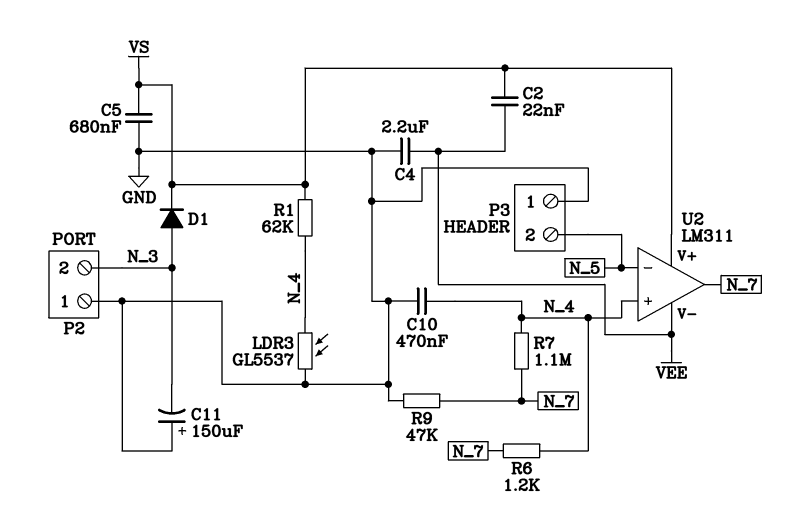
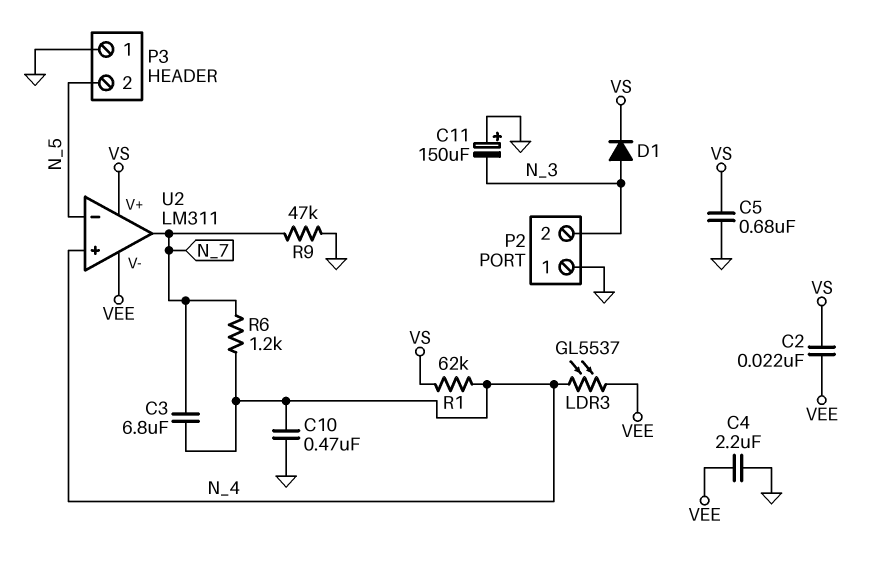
C3: none -> 6.8uF (N_4, N_7)
LDR3: GL5537 (GND, N_4) -> GL5537 (N_4, VEE)
R7: 1.1M (N_4, N_7) -> none

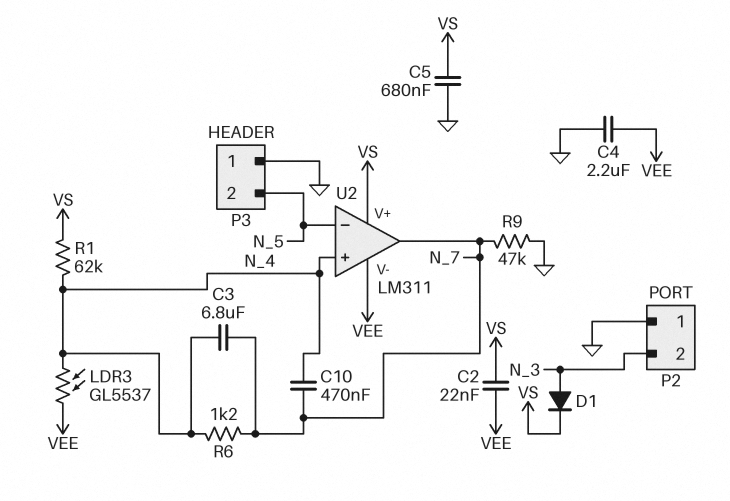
C10: 470nF (GND, N_4) -> 470nF (N_4, N_7)
C11: 150uF (plus GND, minus N_3) -> none

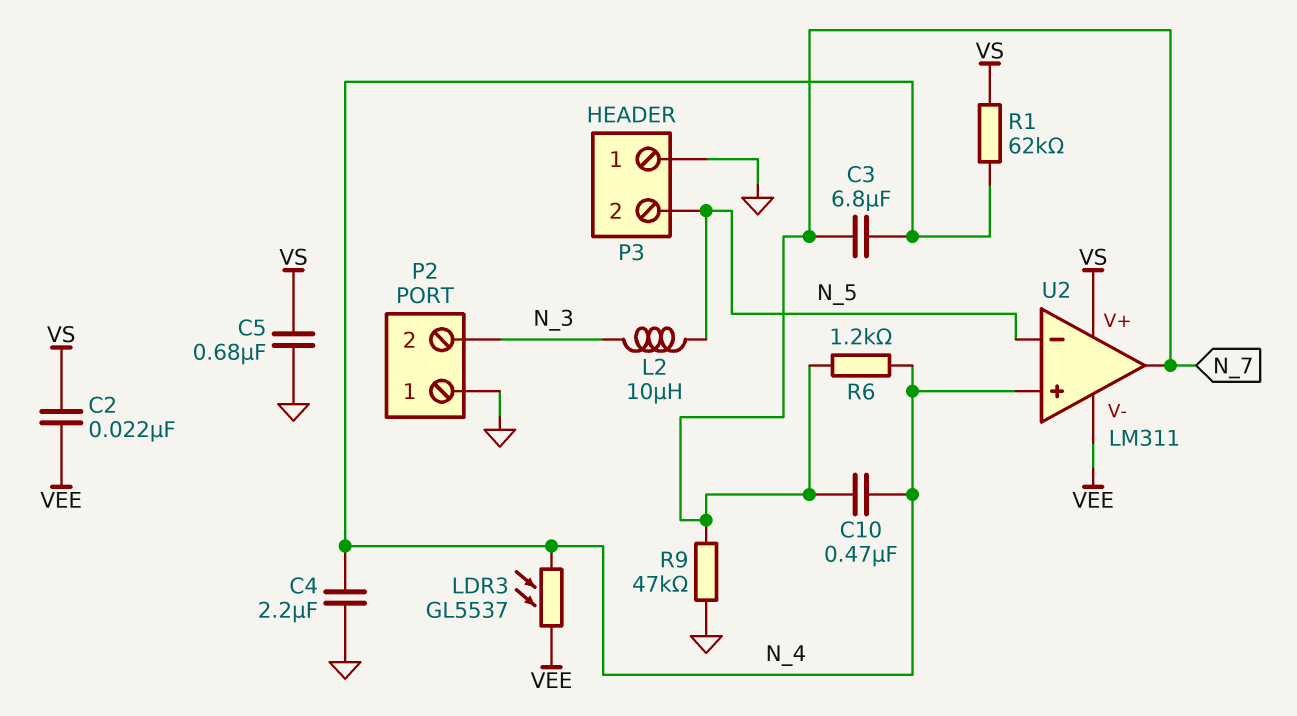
C4: 2.2uF (GND, VEE) -> 2.2uF (GND, N_4)
D1: diode (A N_3, K VS) -> none
L2: none -> 10uH (N_3, N_5)

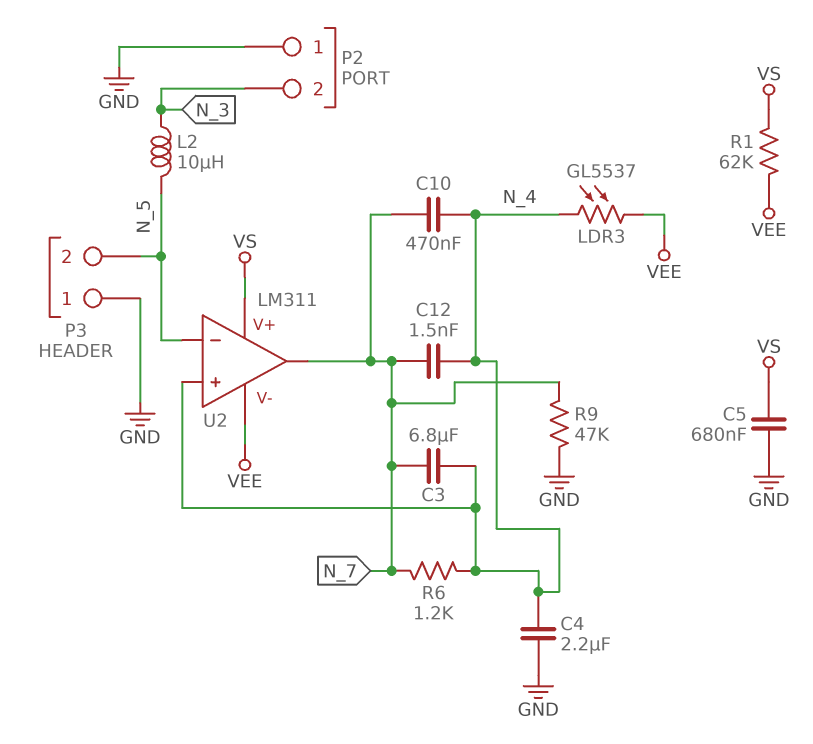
C2: 22nF (VEE, VS) -> none
C12: none -> 1.5nF (N_4, N_7)
R1: 62k (N_4, VS) -> 62k (VEE, VS)

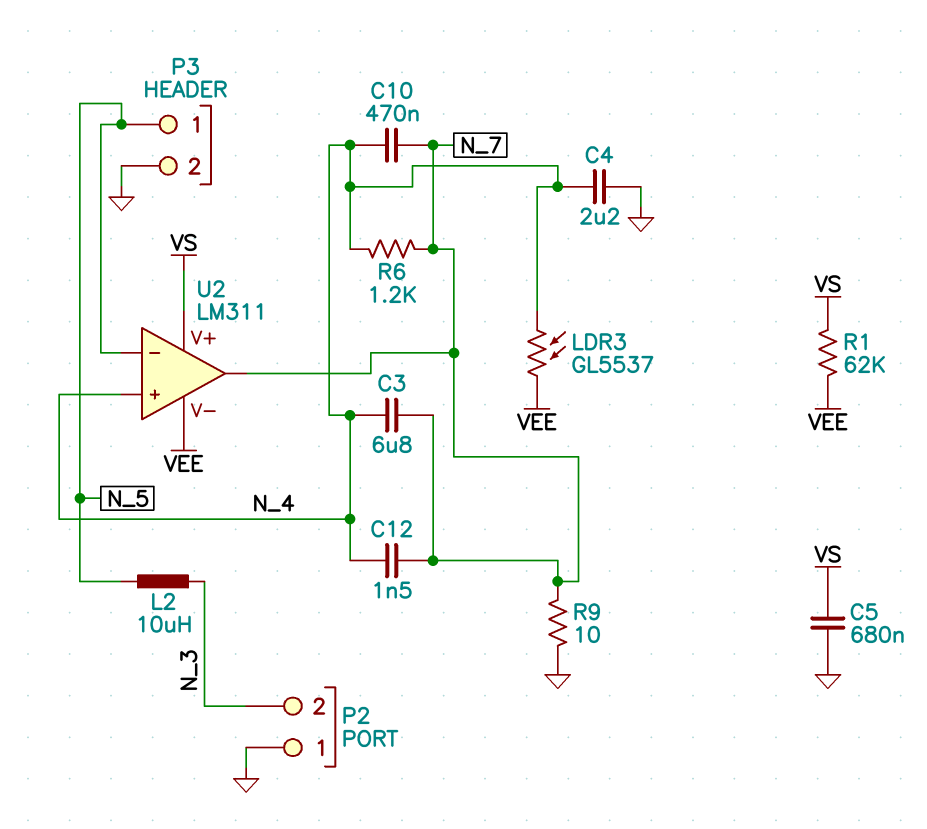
P3 pin 1: GND -> N_5
P3 pin 2: N_5 -> GND
R9: 47k (GND, N_7) -> 10 (GND, N_7)

